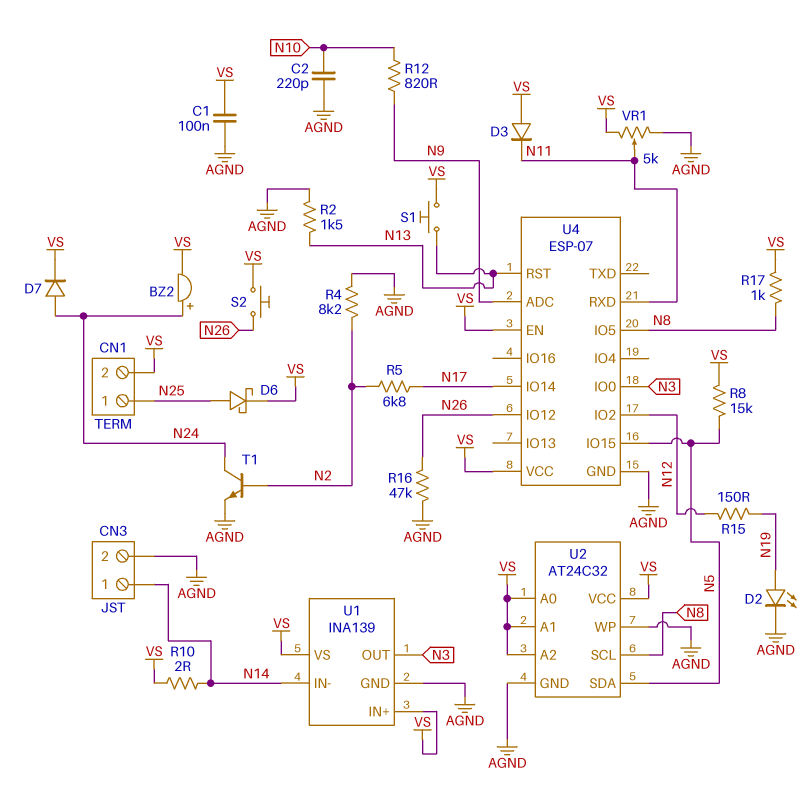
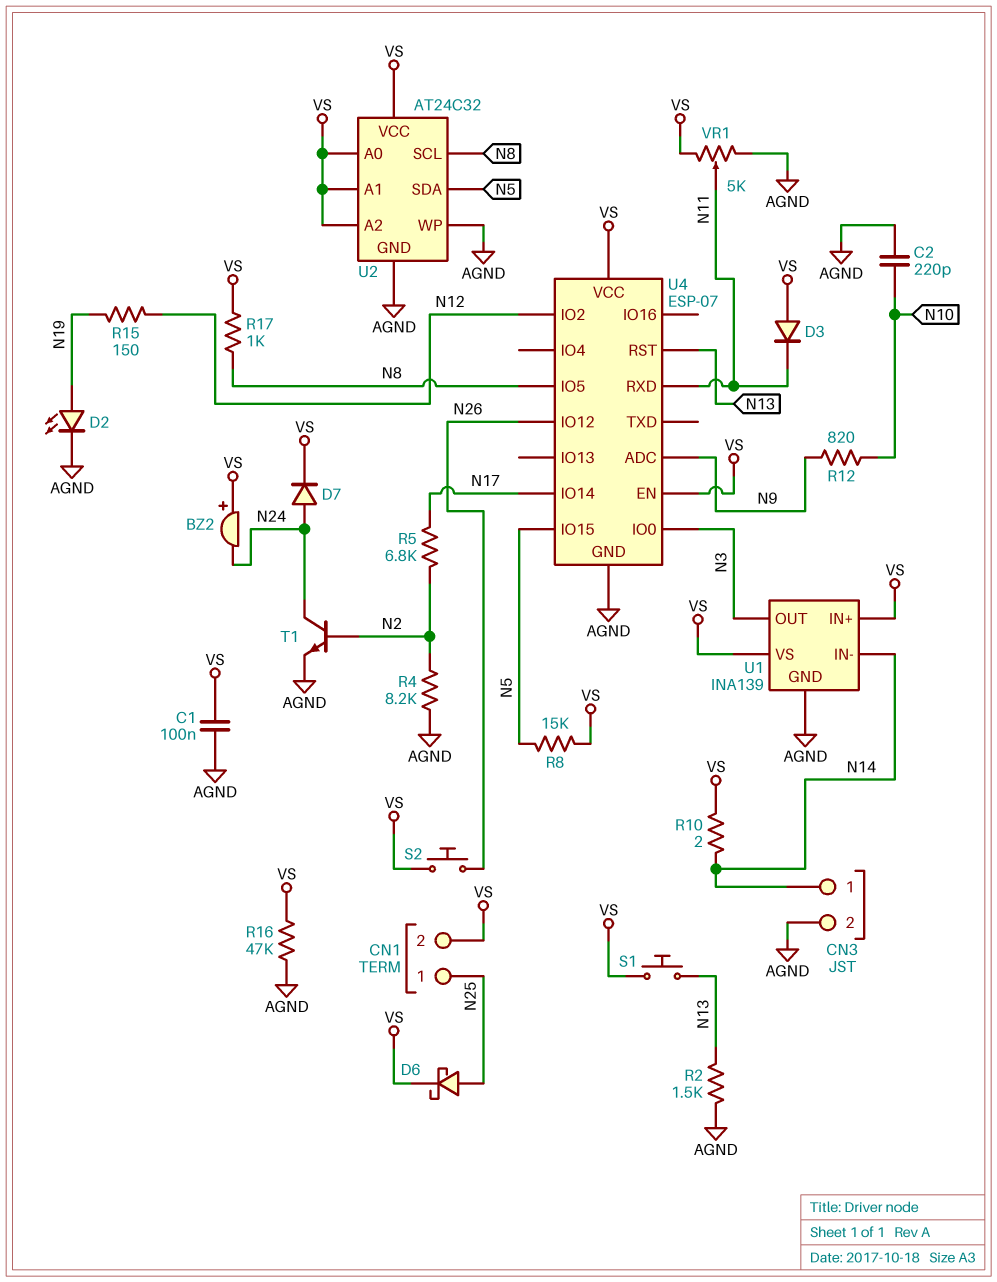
BZ2: buzzer (plus N24, minus VS) -> buzzer (plus VS, minus N24)
R16: 47k (AGND, N26) -> 47k (AGND, VS)

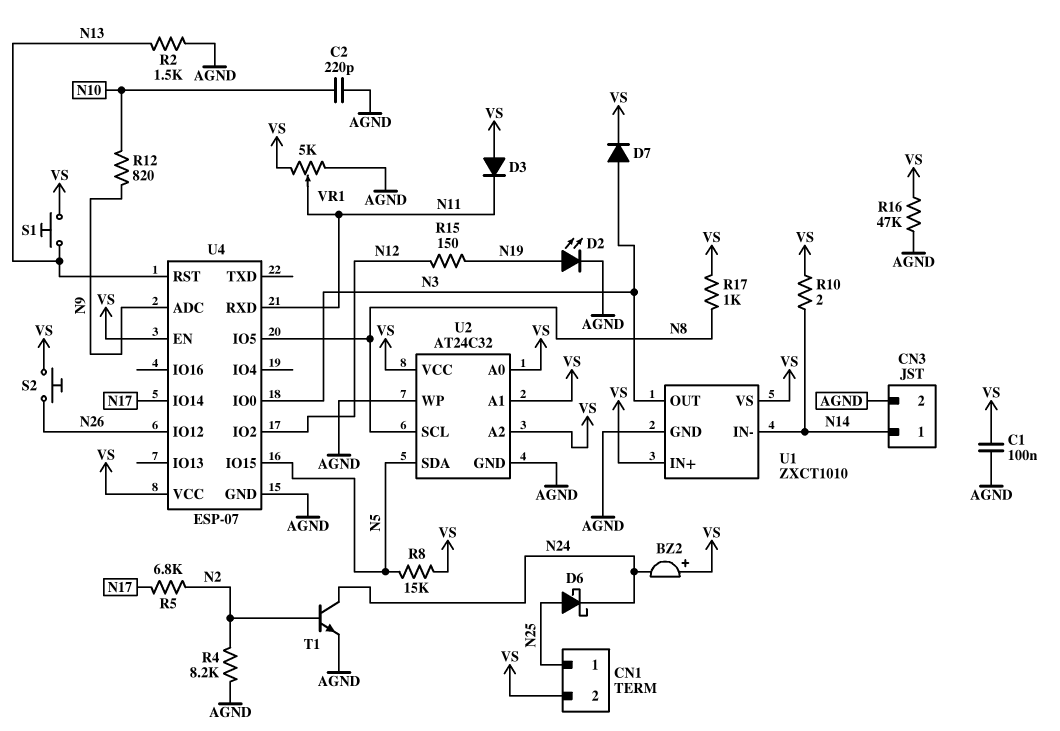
D6: schottky (A N25, K VS) -> schottky (A N25, K N24)
D7: diode (A N24, K VS) -> diode (A N3, K VS)
U1: INA139 -> ZXCT1010

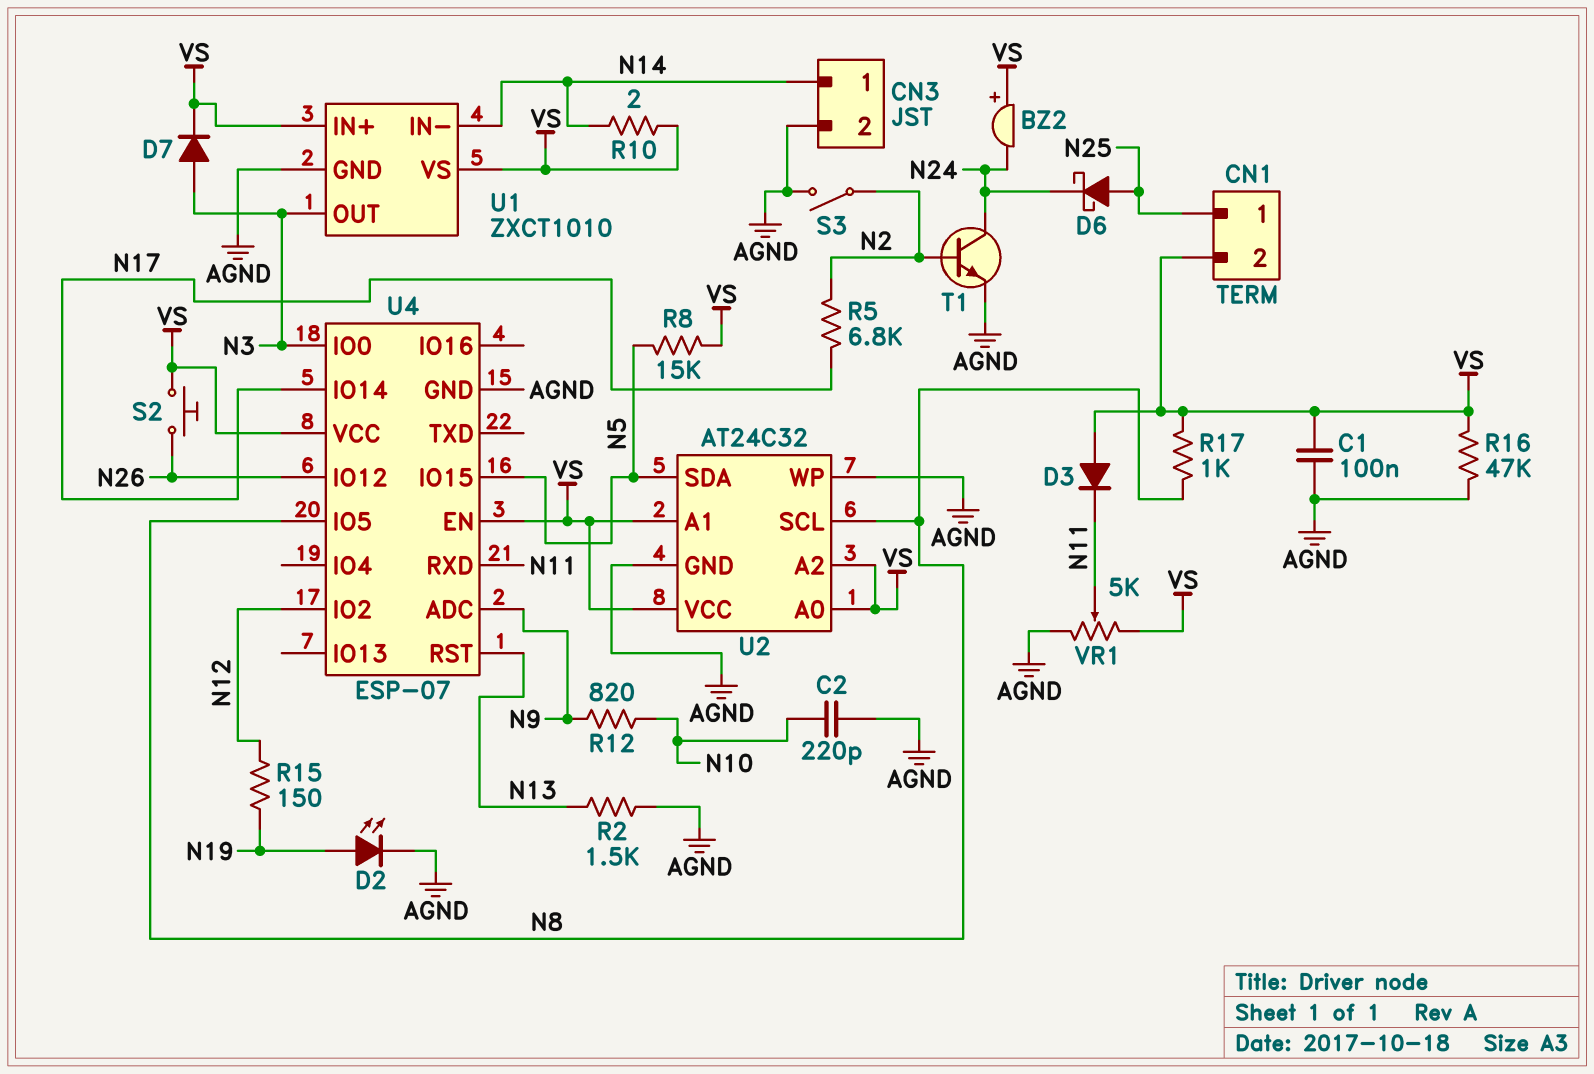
R4: 8.2k (AGND, N2) -> none
S1: button (N13, VS) -> none
S3: none -> switch (AGND, N2)

